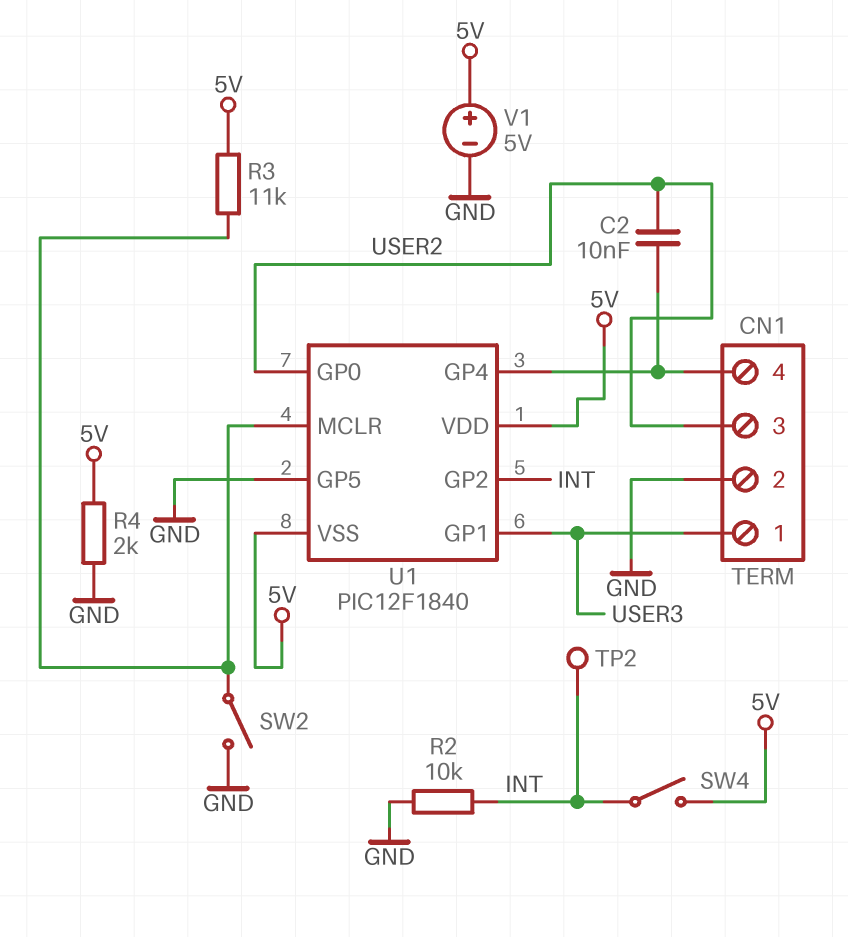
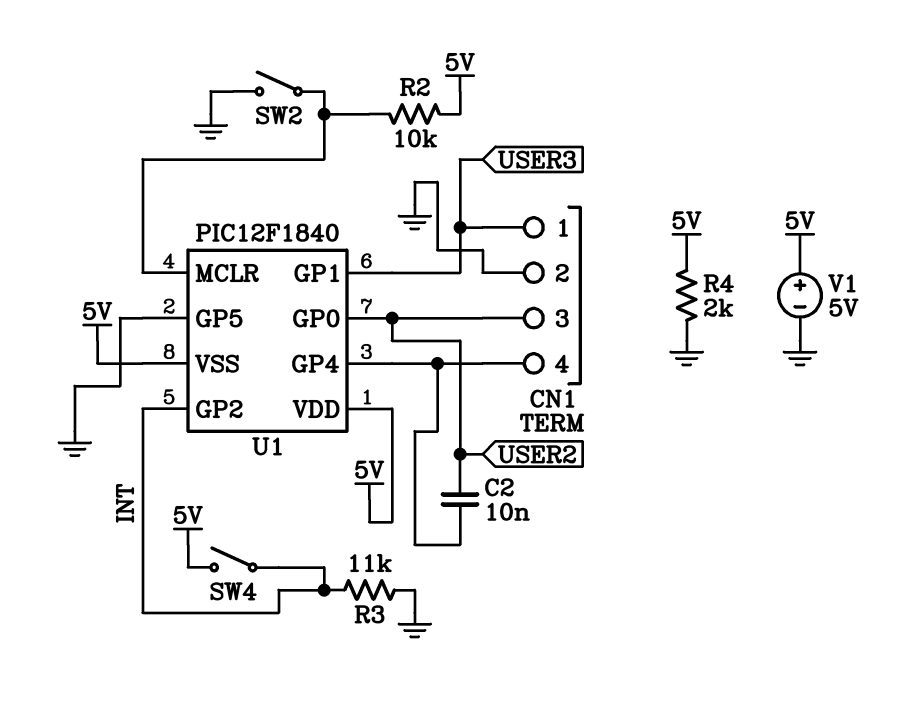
R2: 10k (GND, INT) -> 10k (5V, U1/MCLR)
R3: 11k (5V, U1/MCLR) -> 11k (GND, INT)
TP2: test point (INT) -> none

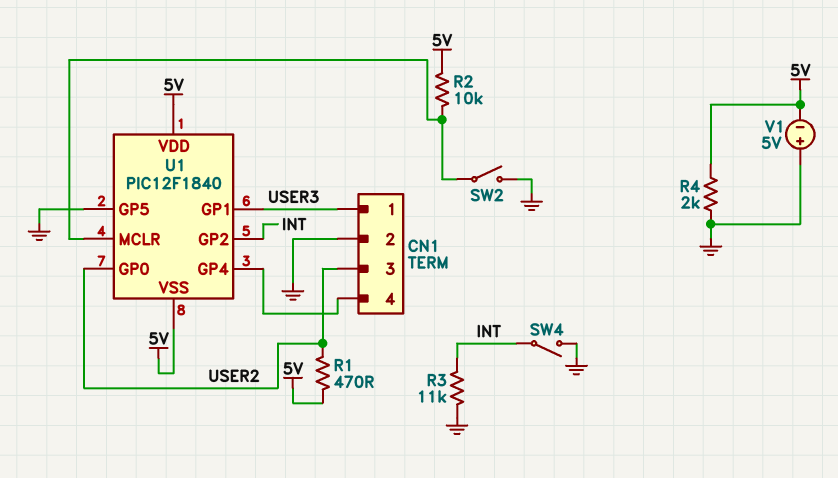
C2: 10nF (CN1/4, USER2) -> none
R1: none -> 470 (5V, USER2)
SW4: switch (5V, INT) -> switch (GND, INT)
V1: 5V (plus 5V, minus GND) -> 5V (plus GND, minus 5V)

